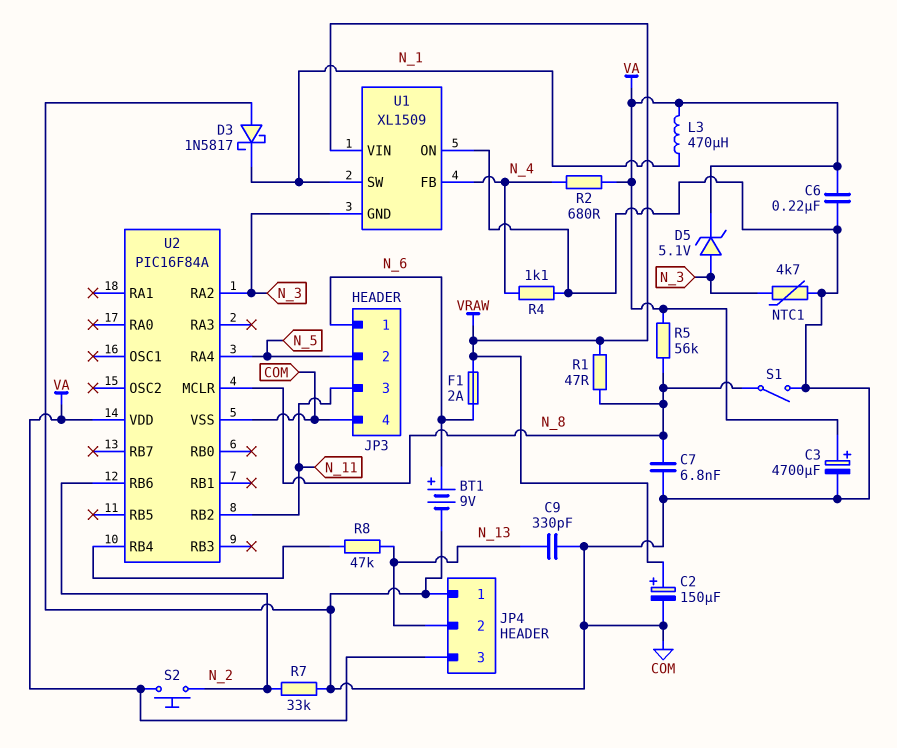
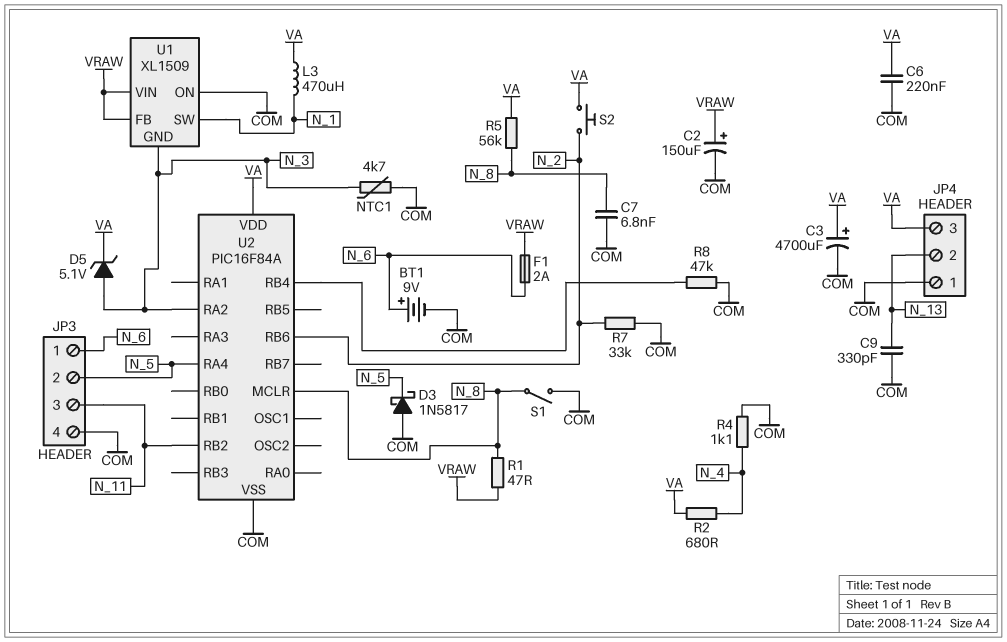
D3: schottky 1N5817 (A COM, K N_1) -> schottky 1N5817 (A COM, K N_5)
R8: 47k (N_13, U2/RB4) -> 47k (COM, U2/RB4)
U1 pin FB: N_4 -> VRAW

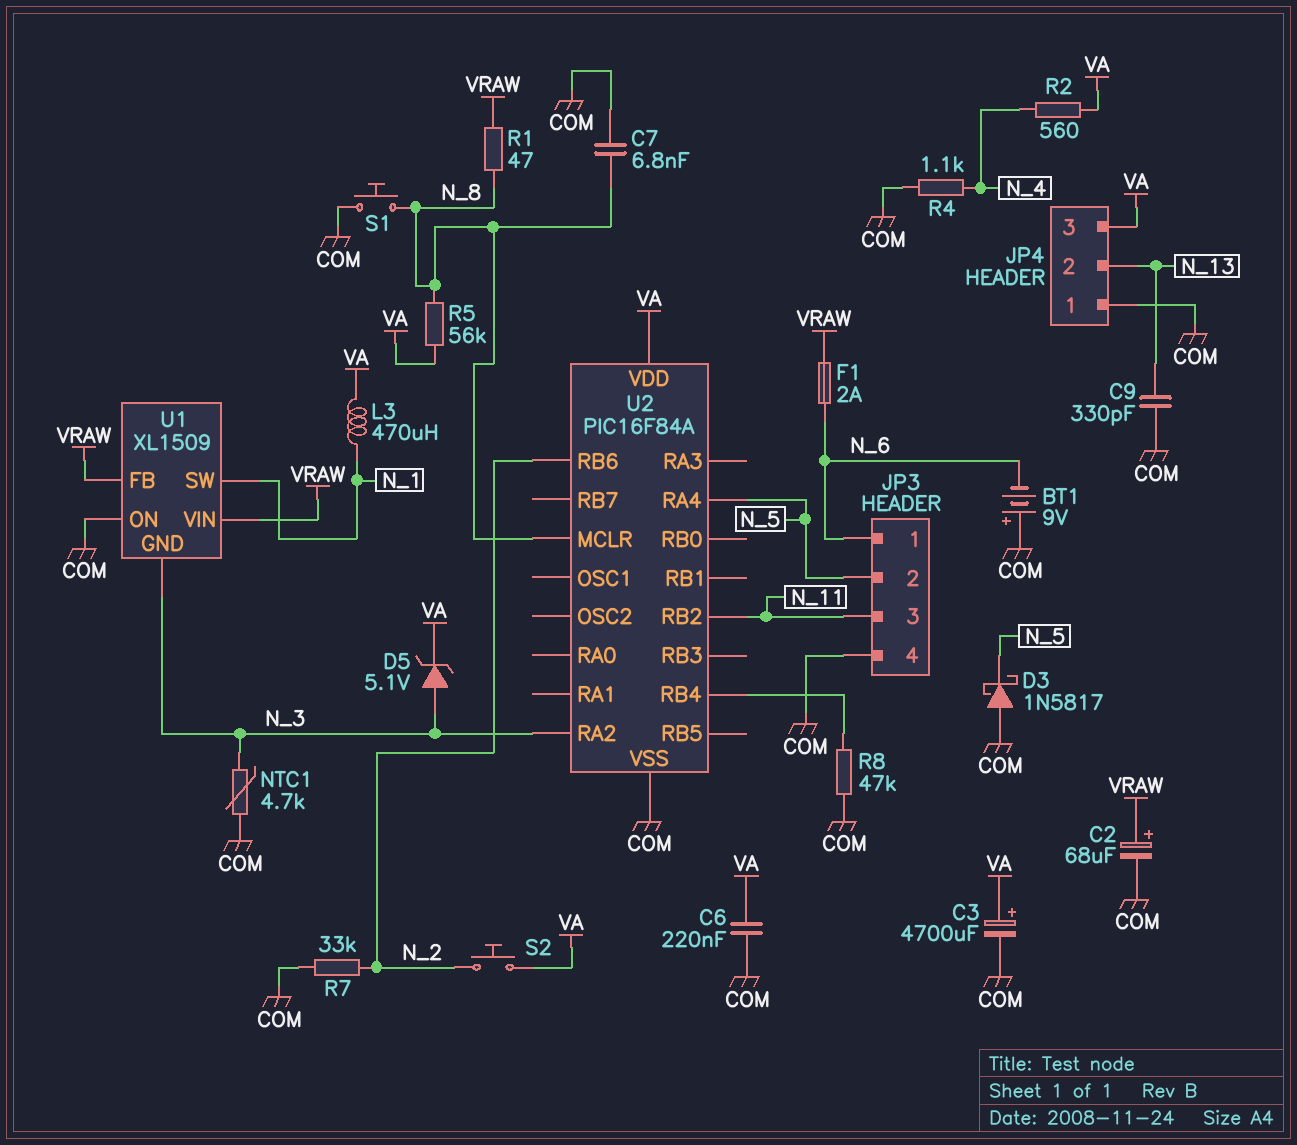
BT1: 9V (plus N_6, minus COM) -> 9V (plus COM, minus N_6)
C2: 150uF (plus VRAW, minus COM) -> 68uF (plus VRAW, minus COM)
R2: 680 (N_4, VA) -> 560 (N_4, VA)
S1: switch (COM, N_8) -> button (COM, N_8)

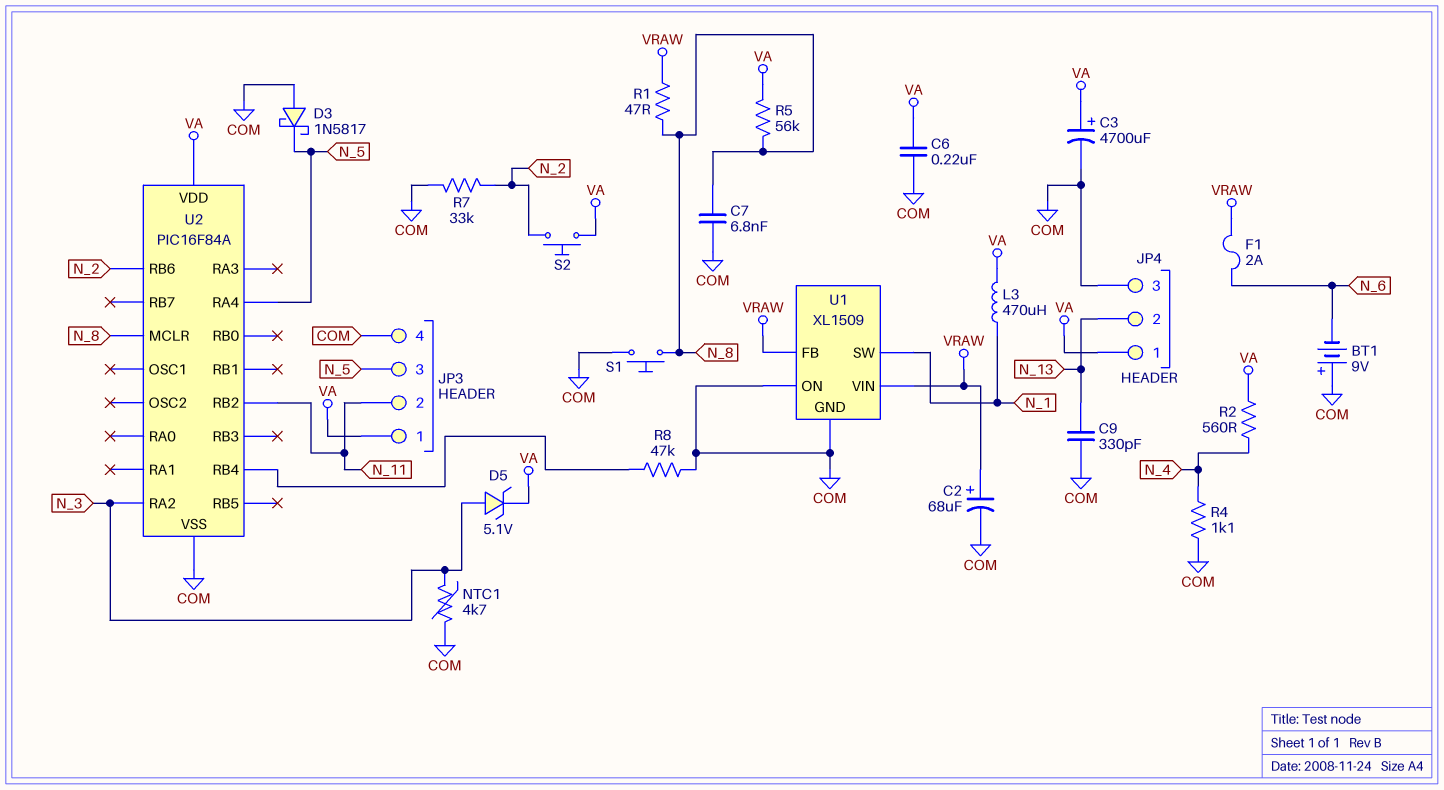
JP3 pin 1: N_6 -> VA
JP3 pin 2: N_5 -> N_11
JP3 pin 3: N_11 -> N_5
JP4 pin 1: COM -> VA
JP4 pin 3: VA -> COM
U1 pin GND: N_3 -> COM

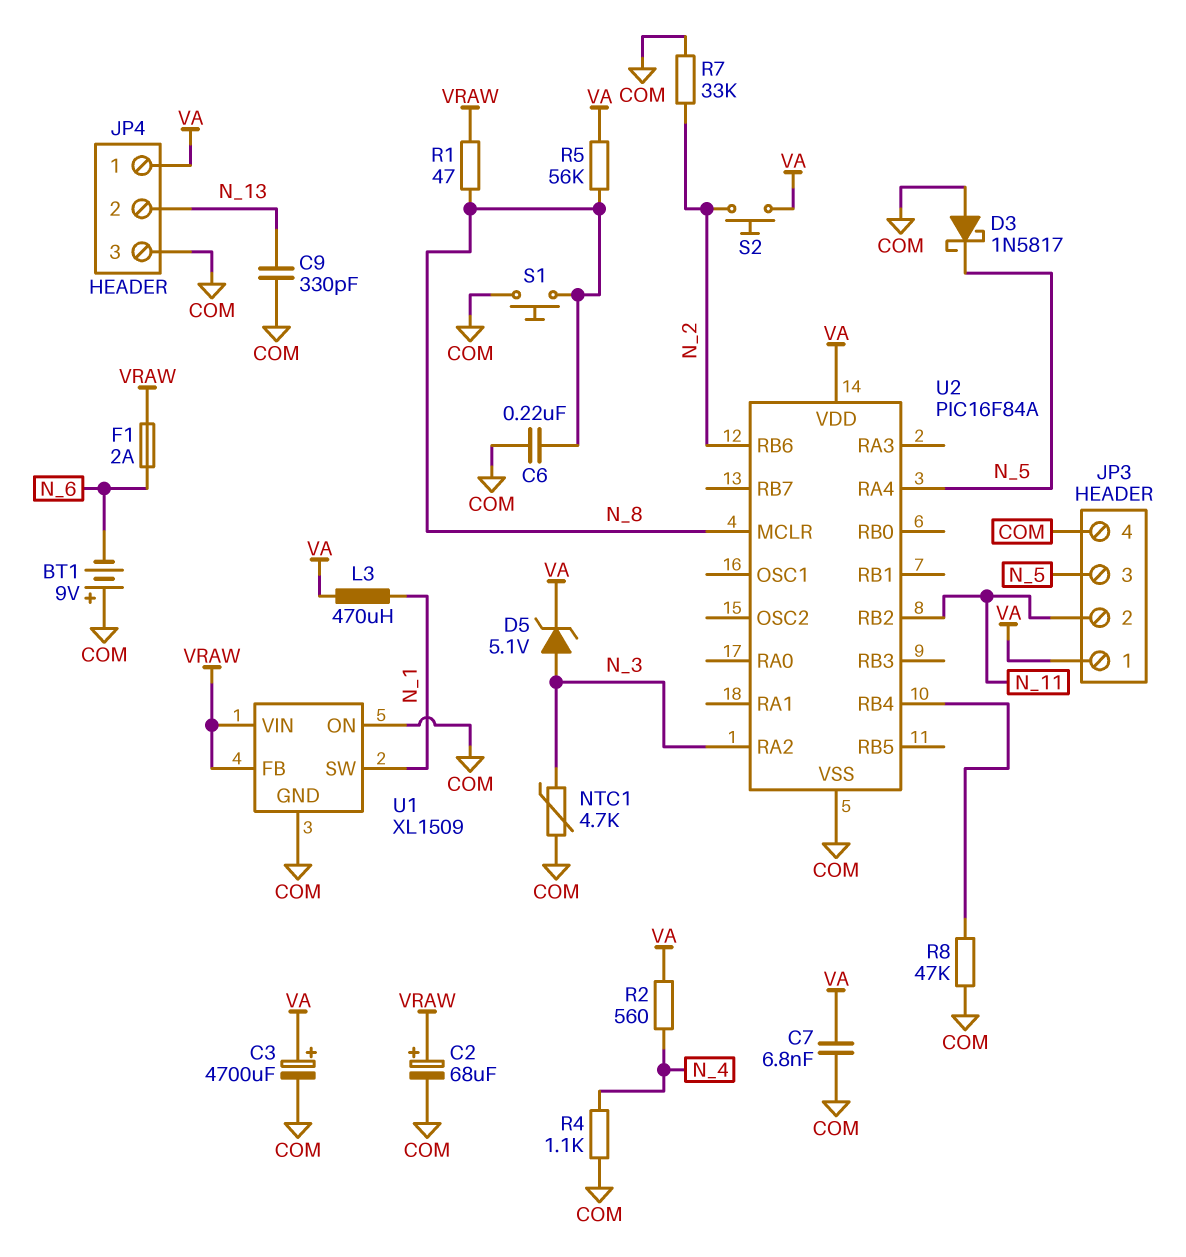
C6: 220nF (COM, VA) -> 220nF (COM, N_8)
C7: 6.8nF (COM, N_8) -> 6.8nF (COM, VA)

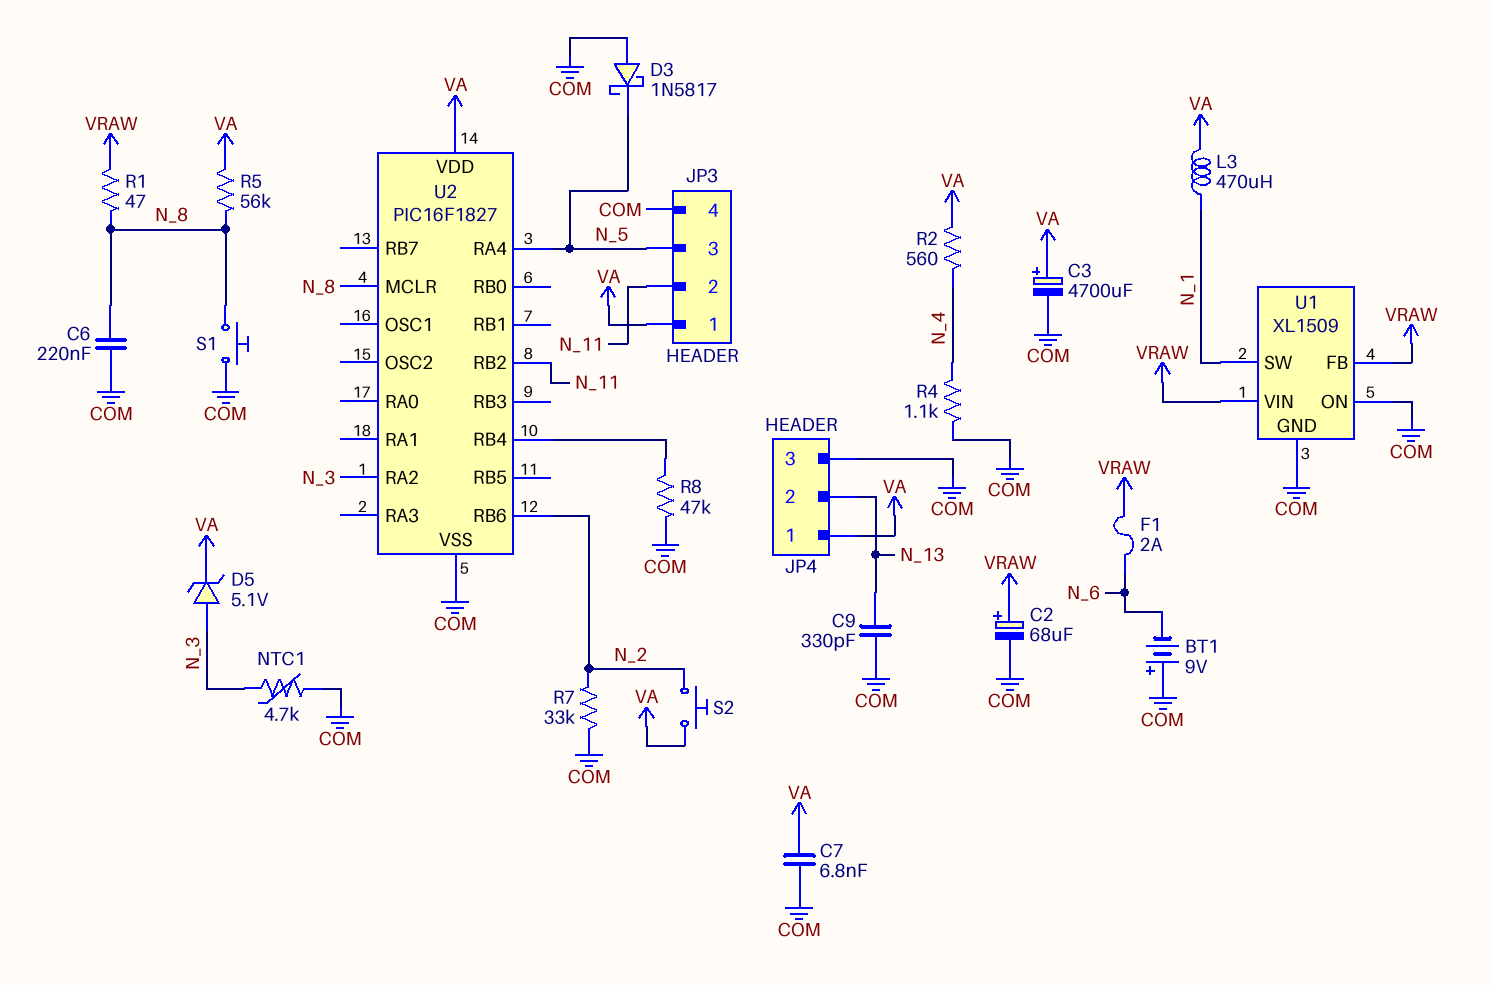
U2: PIC16F84A -> PIC16F1827

